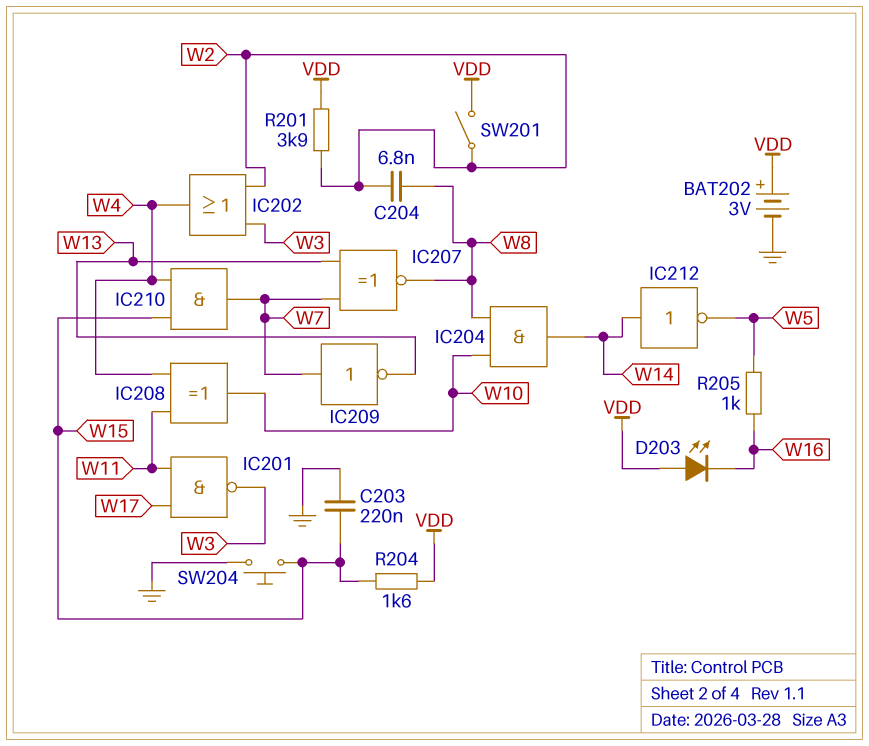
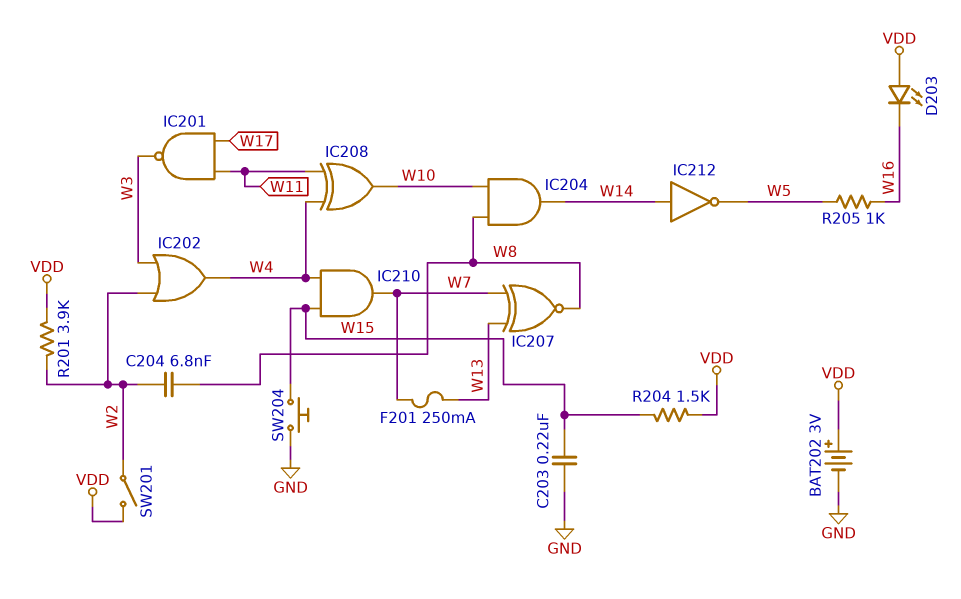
F201: none -> 250mA (W7, W13)
IC209: NOT (in W7, out W13) -> none
R204: 1.6k (VDD, W15) -> 1.5k (VDD, W15)

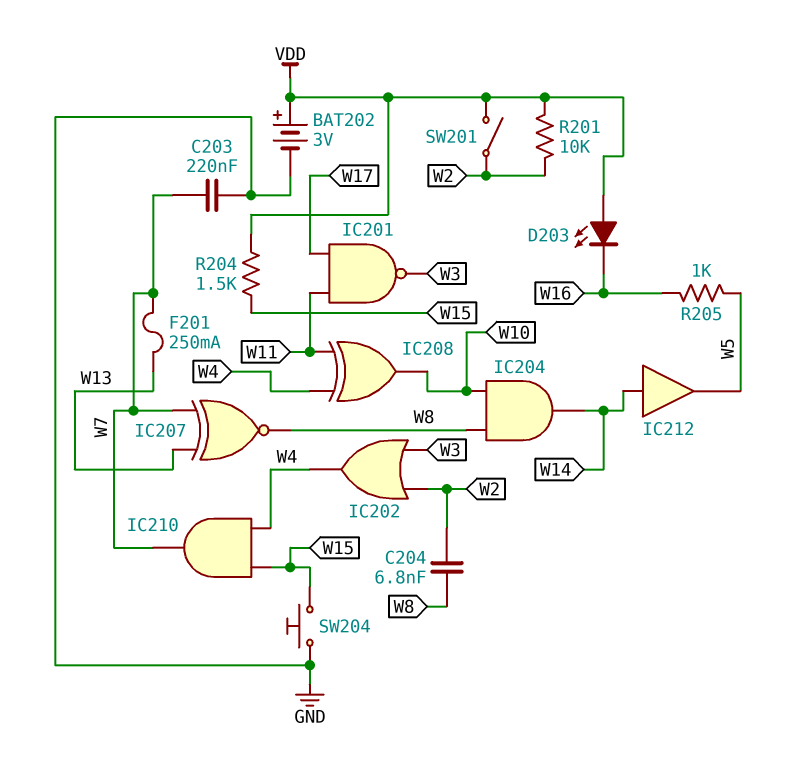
C203: 220nF (GND, W15) -> 220nF (GND, W7)
IC212: NOT (in W14, out W5) -> buffer (in W14, out W5)
R201: 3.9k (VDD, W2) -> 10k (VDD, W2)

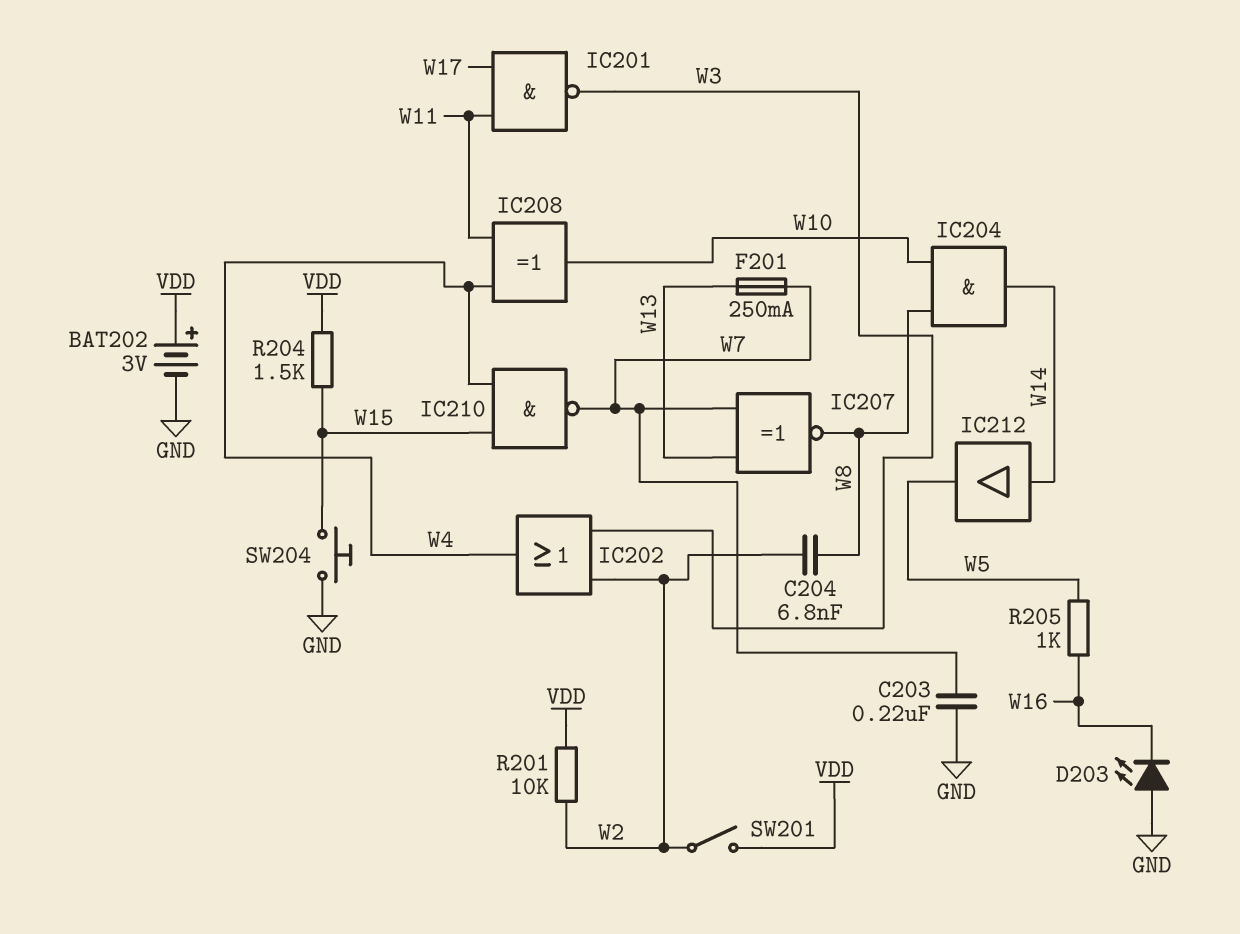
D203: LED (A VDD, K W16) -> LED (A GND, K W16)
IC210: AND (in W4, in W15, out W7) -> NAND (in W4, in W15, out W7)

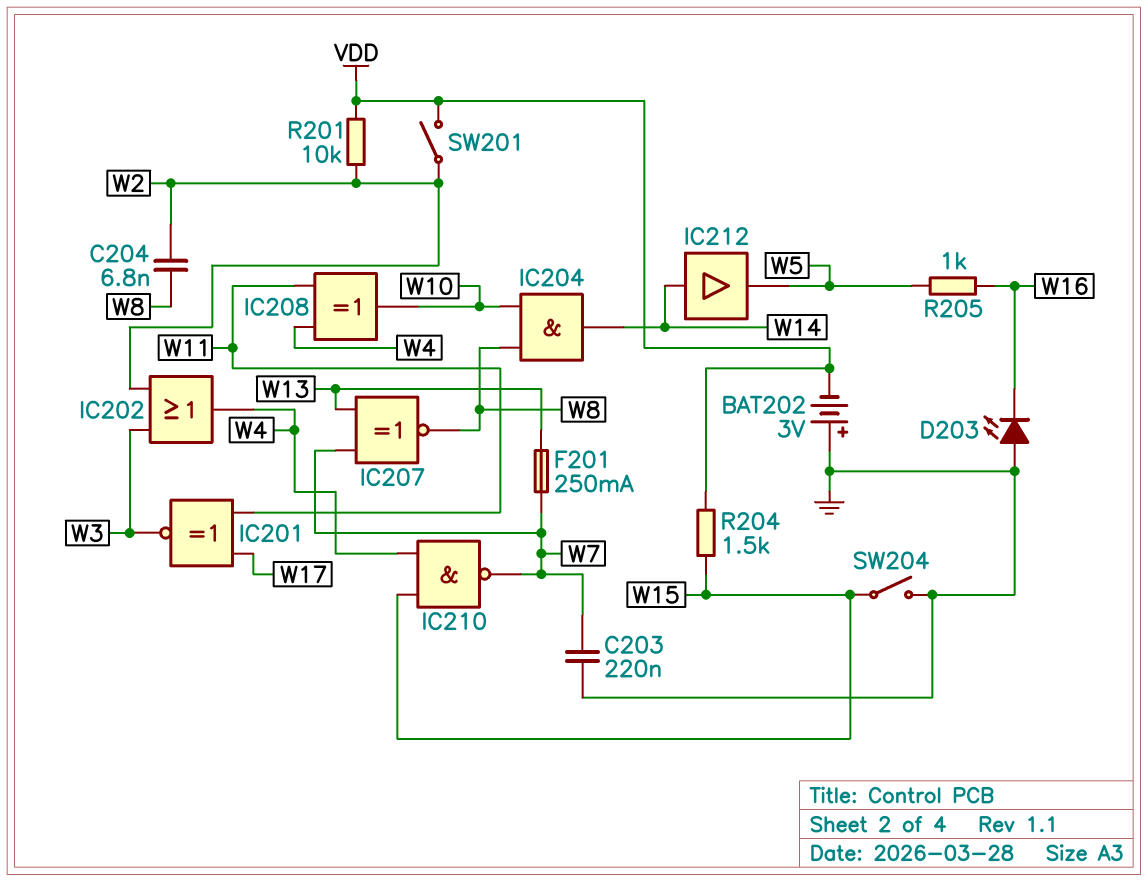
BAT202: 3V (plus VDD, minus GND) -> 3V (plus GND, minus VDD)
IC201: NAND (in W11, in W17, out W3) -> XNOR (in W11, in W17, out W3)
SW204: button (GND, W15) -> switch (GND, W15)

